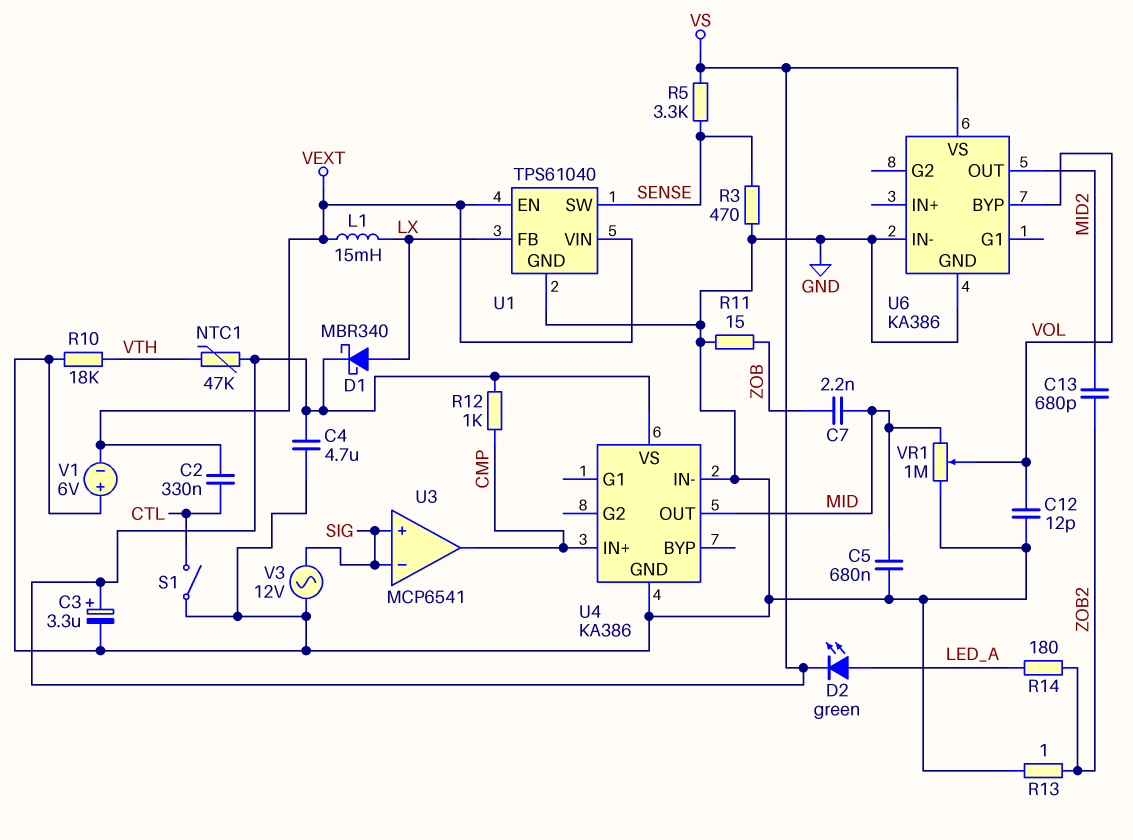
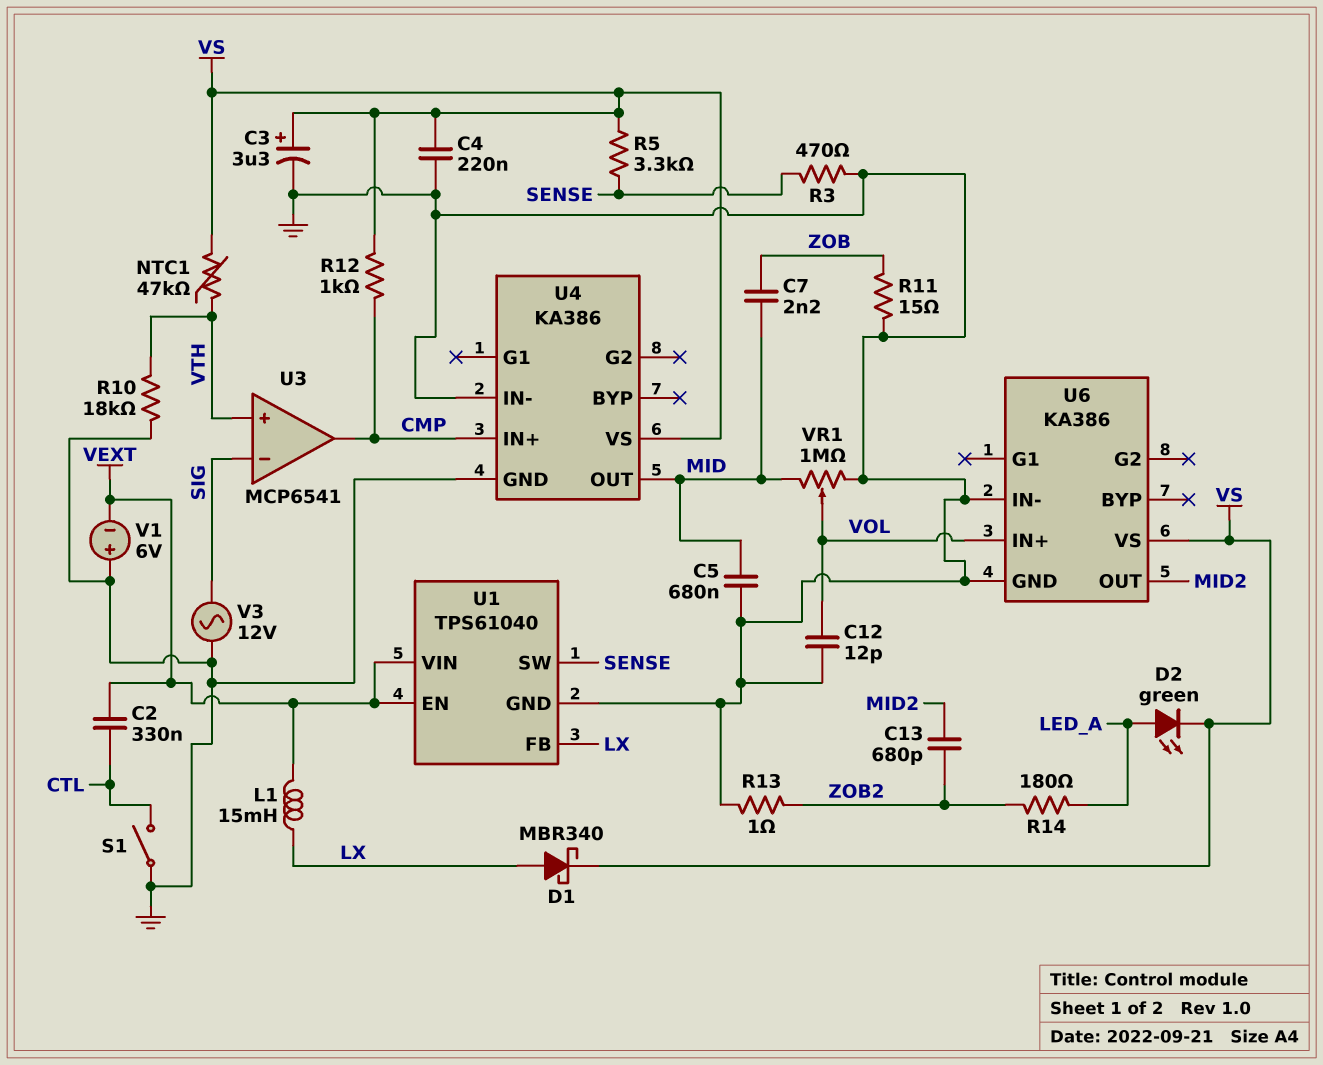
C4: 4.7uF (GND, VS) -> 220nF (GND, VS)
U3 pin in+: SIG -> VTH
U6 pin BYP: VOL -> none
U6 pin IN+: none -> VOL

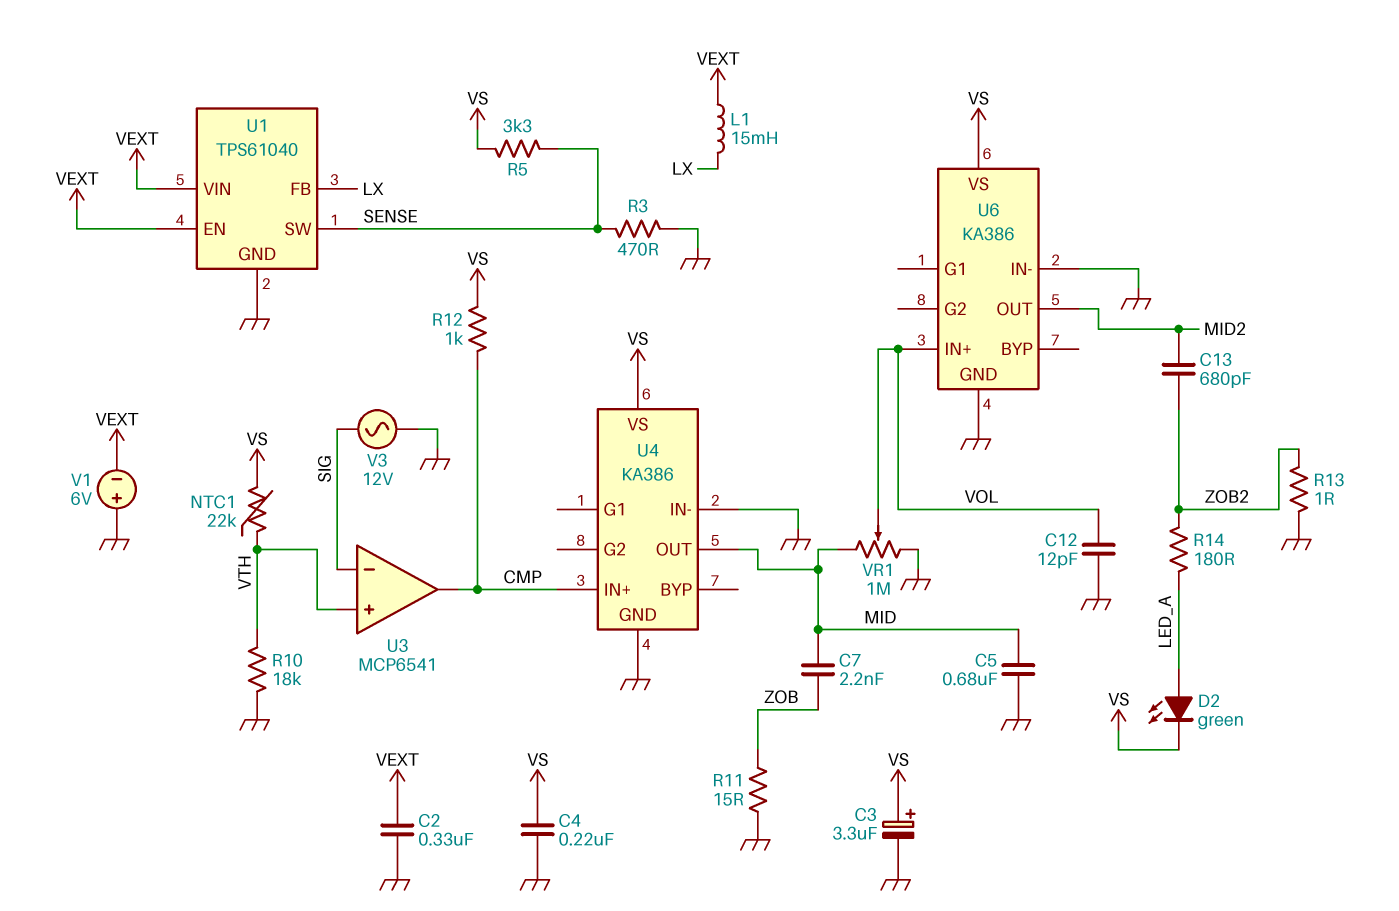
C2: 330nF (CTL, VEXT) -> 330nF (GND, VEXT)
D1: schottky MBR340 (A LX, K VS) -> none
NTC1: 47k (VS, VTH) -> 22k (VS, VTH)
S1: switch (CTL, GND) -> none

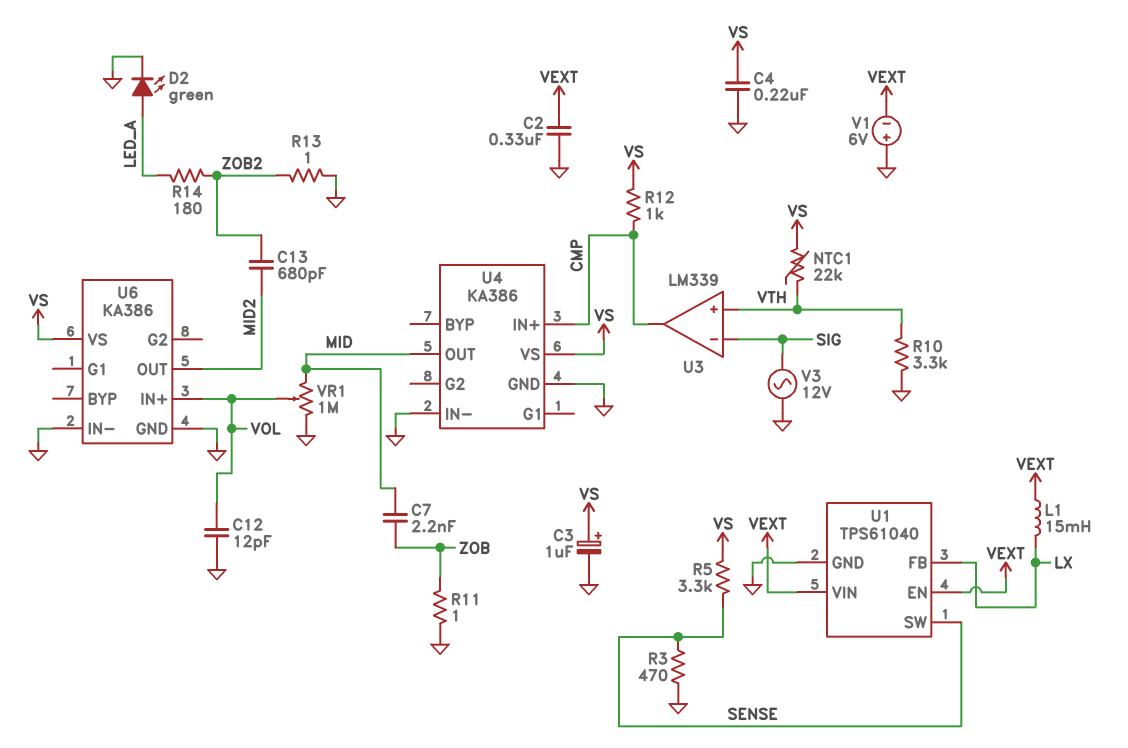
C3: 3.3uF (plus VS, minus GND) -> 1uF (plus VS, minus GND)
C5: 680nF (GND, MID) -> none
D2: LED green (A LED_A, K VS) -> LED green (A LED_A, K GND)
R10: 18k (GND, VTH) -> 3.3k (GND, VTH)
R11: 15 (GND, ZOB) -> 1 (GND, ZOB)
U3: MCP6541 -> LM339

